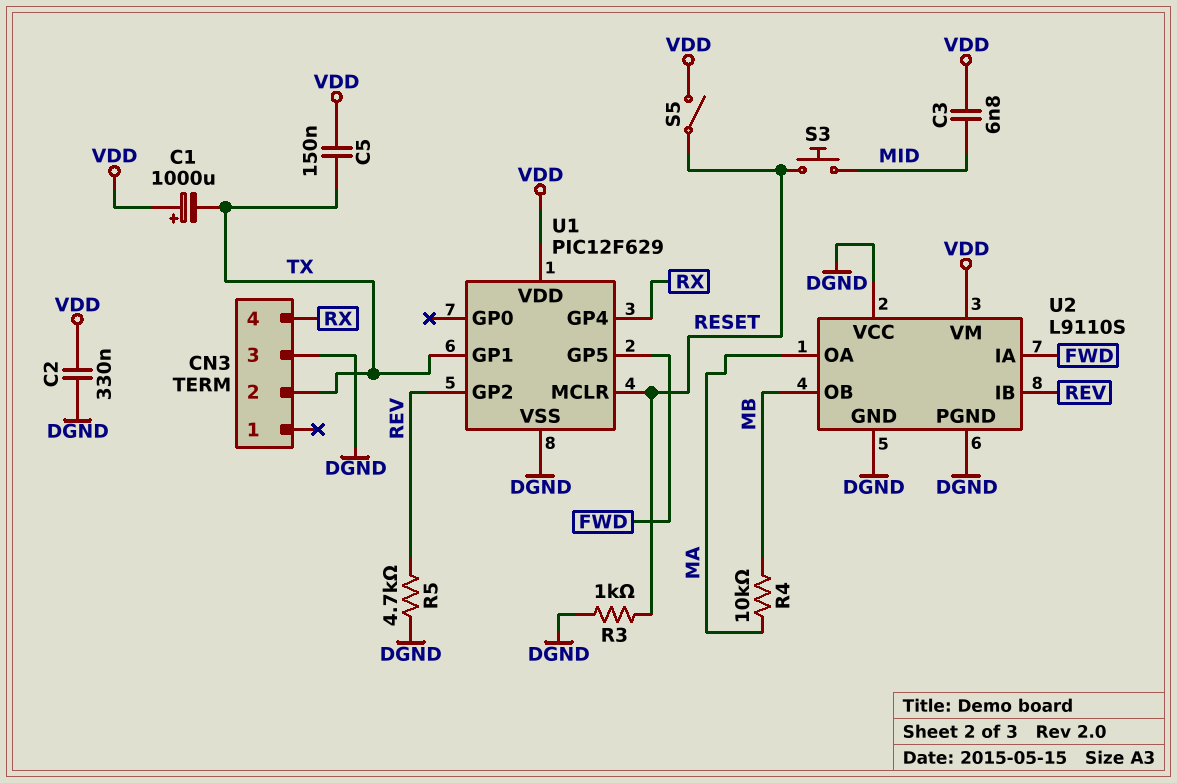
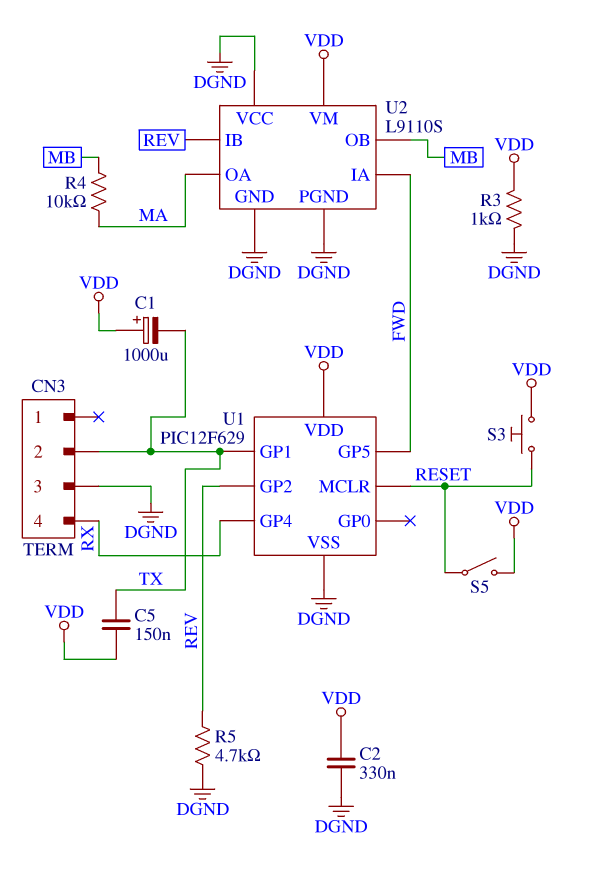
C3: 6.8nF (MID, VDD) -> none
R3: 1k (DGND, RESET) -> 1k (DGND, VDD)
S3: button (MID, RESET) -> button (RESET, VDD)

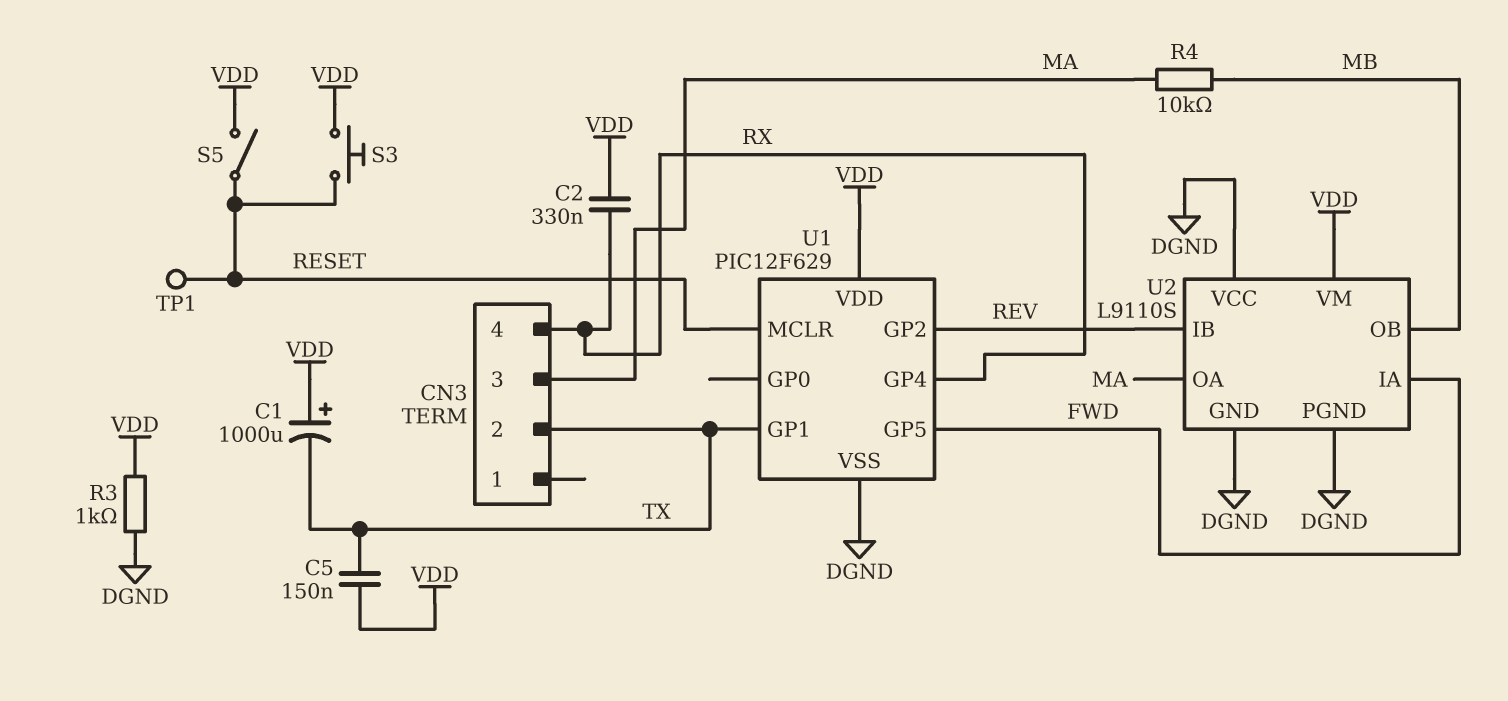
C2: 330nF (DGND, VDD) -> 330nF (RX, VDD)
CN3 pin 3: DGND -> MA
R5: 4.7k (DGND, REV) -> none
TP1: none -> test point (RESET)

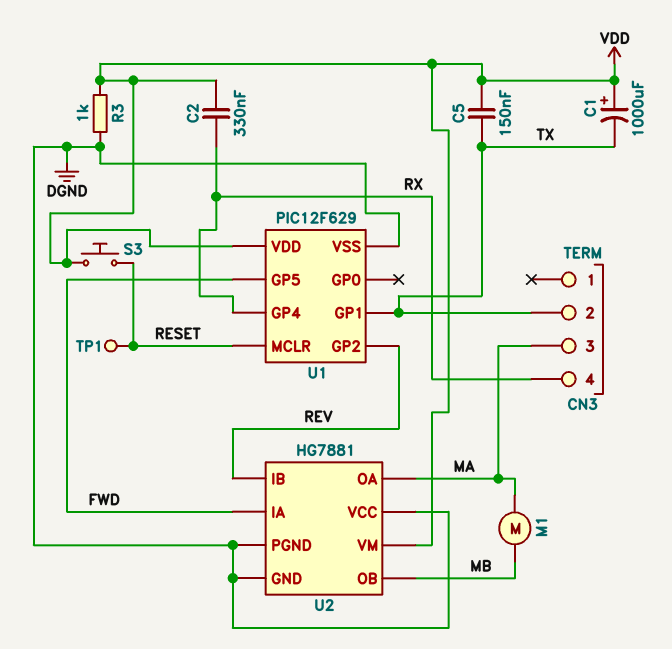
M1: none -> motor (MA, MB)
R4: 10k (MA, MB) -> none
S5: switch (RESET, VDD) -> none
U2: L9110S -> HG7881

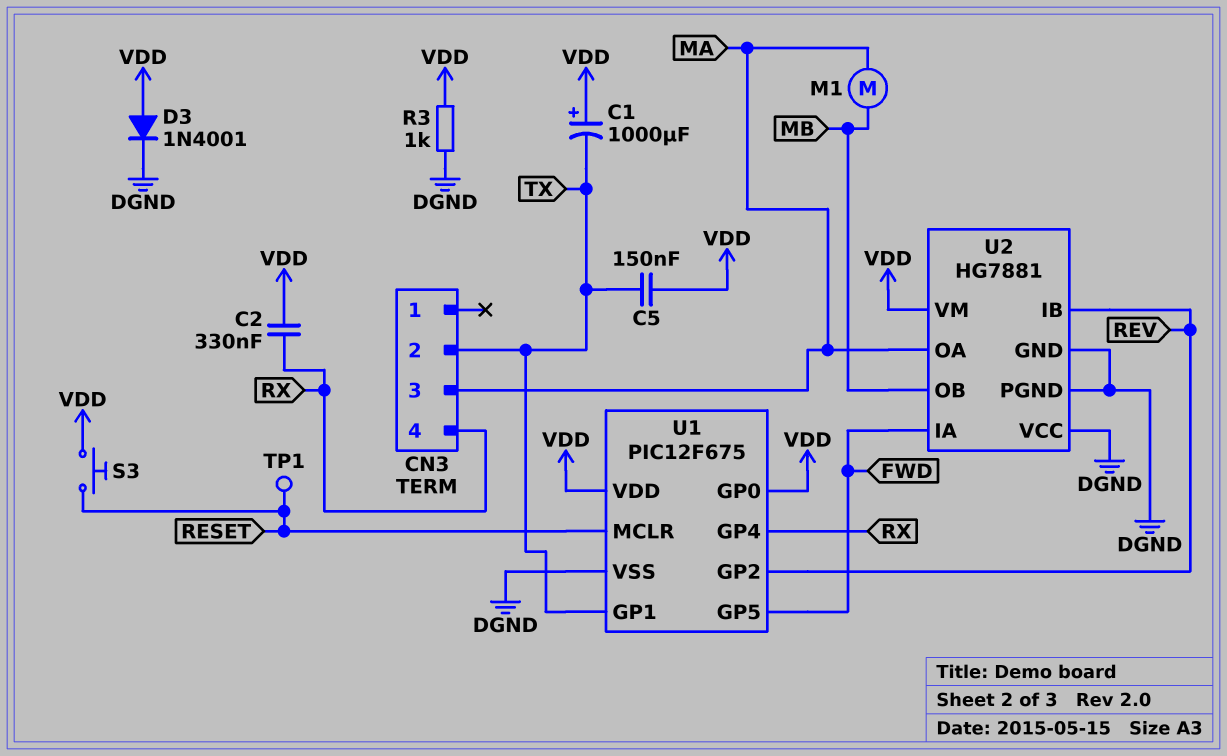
D3: none -> diode 1N4001 (A VDD, K DGND)
U1: PIC12F629 -> PIC12F675
U1 pin GP0: none -> VDD

